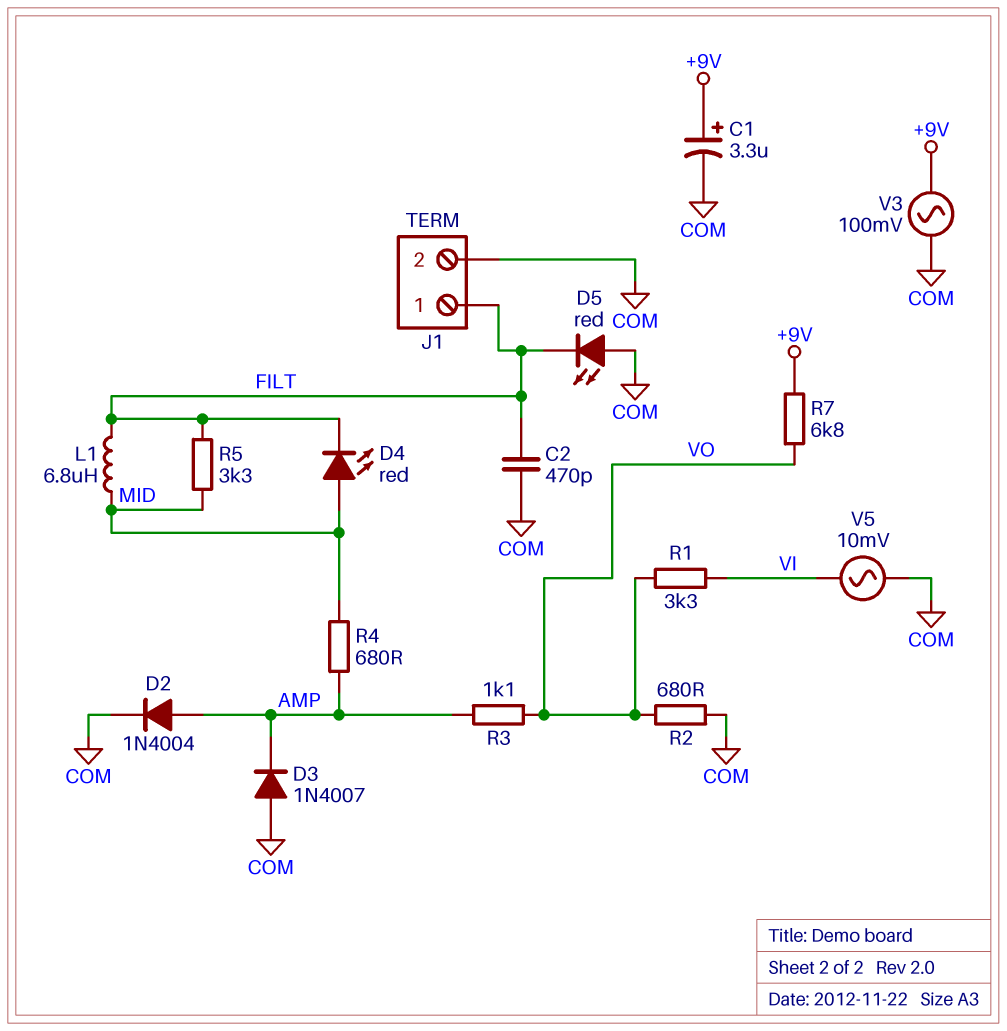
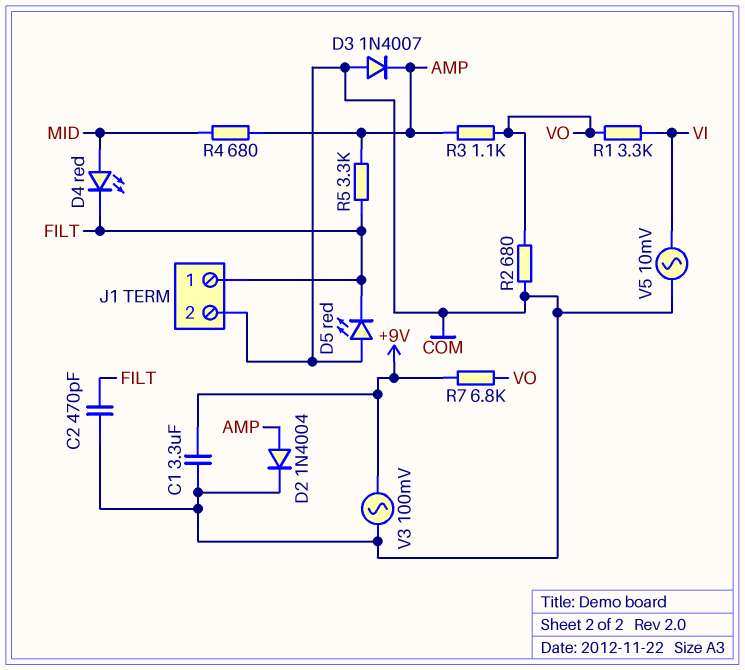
C1: 3.3uF (plus +9V, minus COM) -> 3.3uF (+9V, COM)
L1: 6.8uH (FILT, MID) -> none
R5: 3.3k (FILT, MID) -> 3.3k (AMP, FILT)

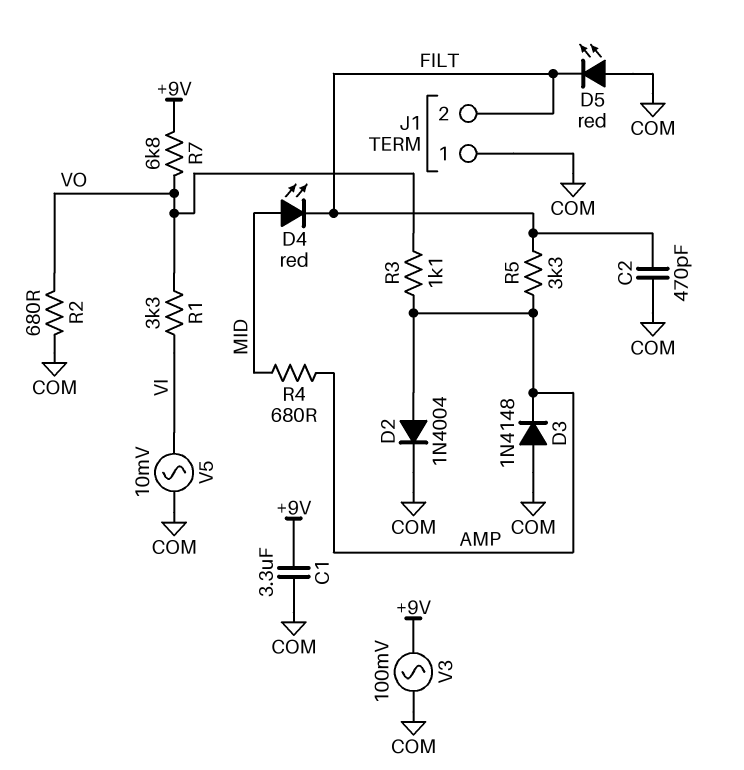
D3: diode 1N4007 (A COM, K AMP) -> diode 1N4148 (A COM, K AMP)
J1 pin 1: FILT -> COM
J1 pin 2: COM -> FILT

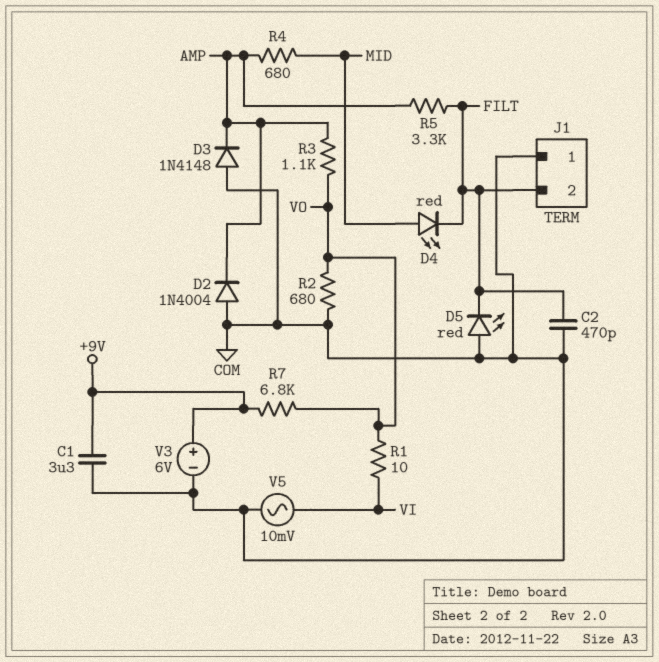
D2: diode 1N4004 (A AMP, K COM) -> diode 1N4004 (A COM, K AMP)
R1: 3.3k (VI, VO) -> 10 (VI, VO)
V3: AC 100mV (+9V, COM) -> 6V (plus +9V, minus COM)

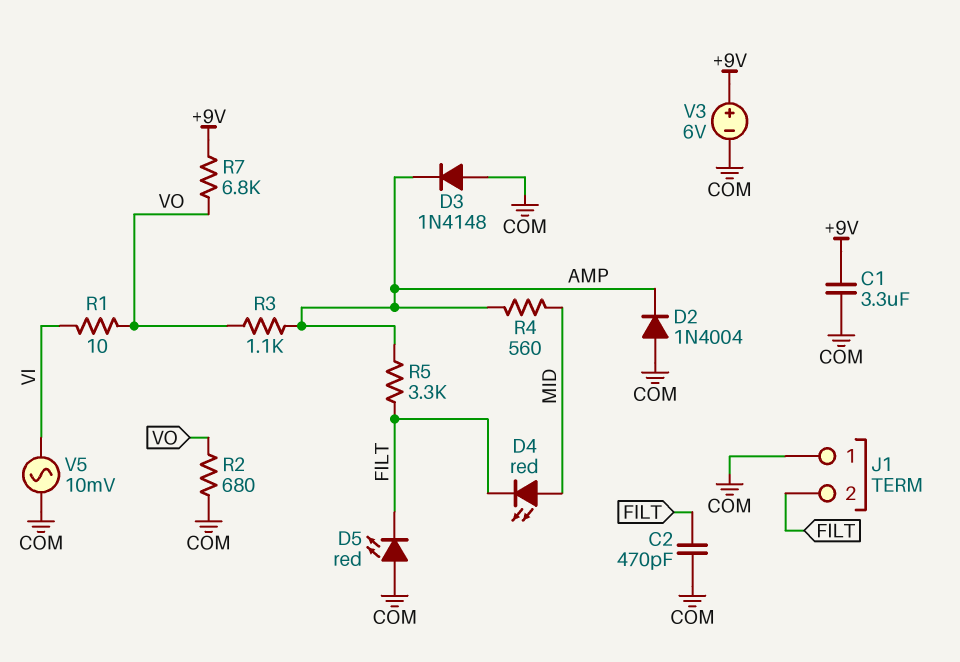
R4: 680 (AMP, MID) -> 560 (AMP, MID)

